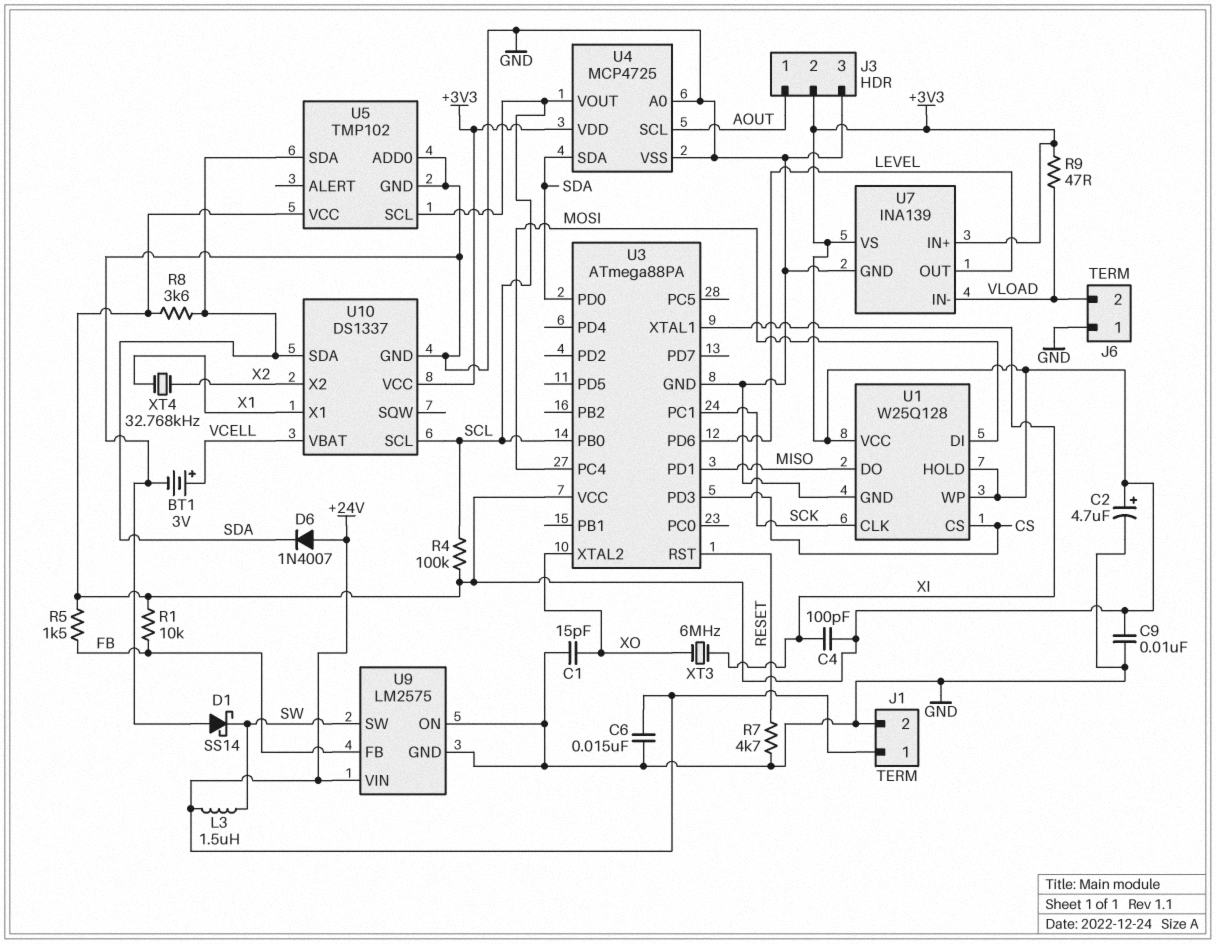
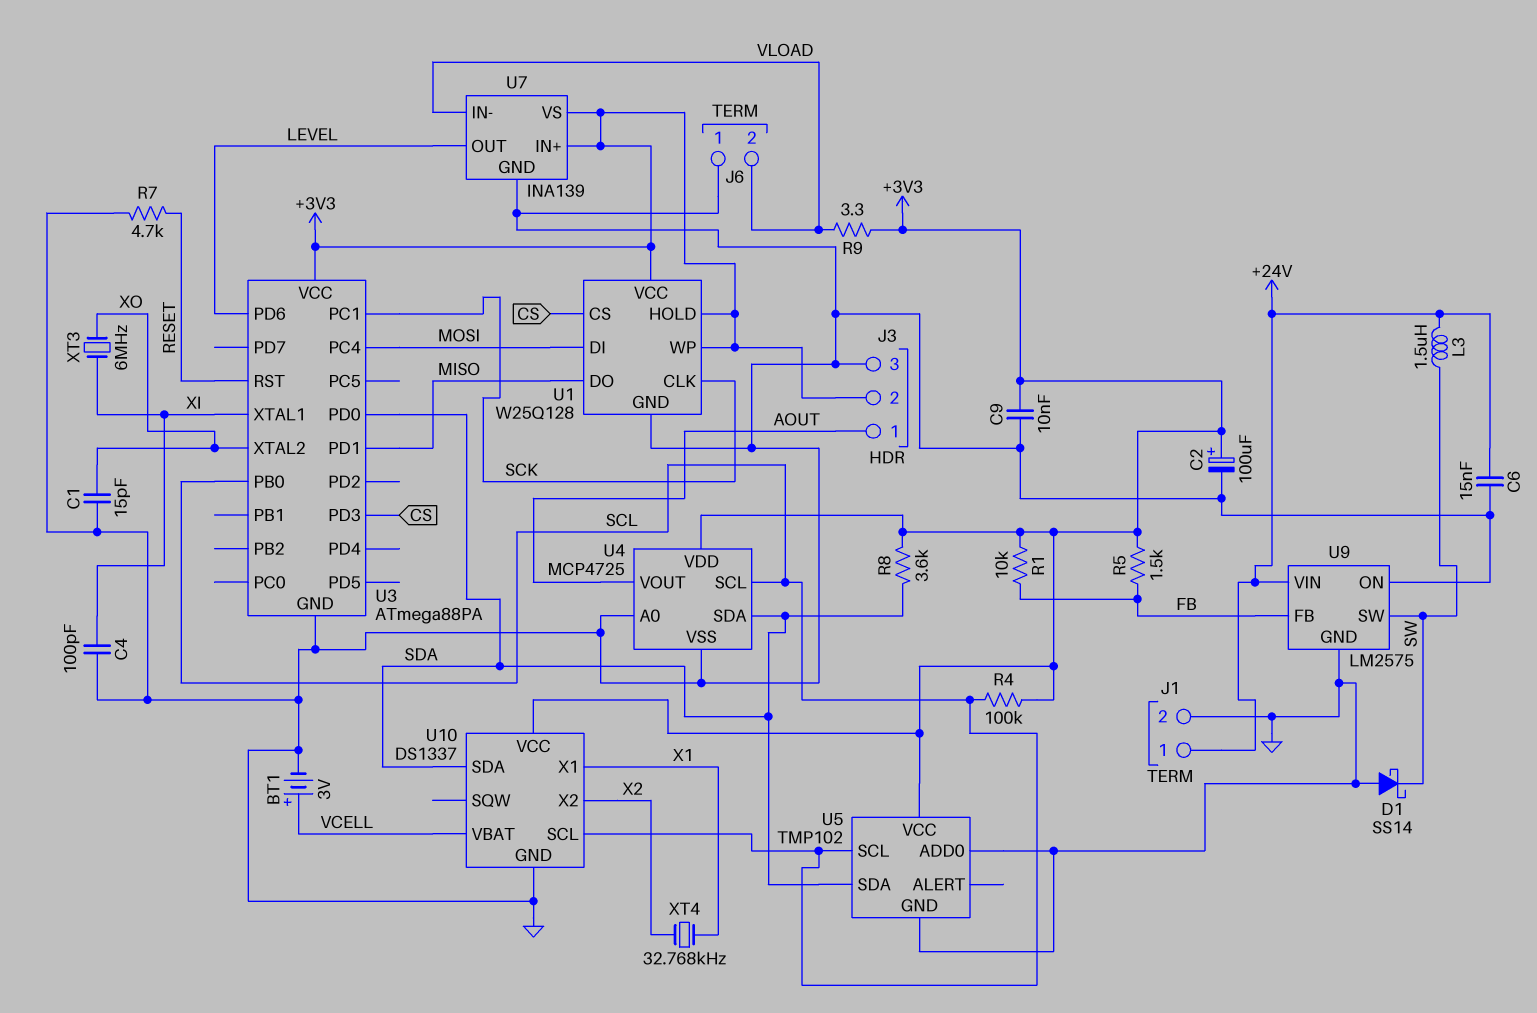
C2: 4.7uF (plus +3V3, minus GND) -> 100uF (plus +3V3, minus GND)
C4: 100pF (+3V3, XI) -> 100pF (GND, XI)
D6: diode 1N4007 (A +24V, K SDA) -> none
R9: 47 (+3V3, VLOAD) -> 3.3 (+3V3, VLOAD)
U4 pin SCL: AOUT -> SCL
U4 pin VOUT: SCL -> AOUT

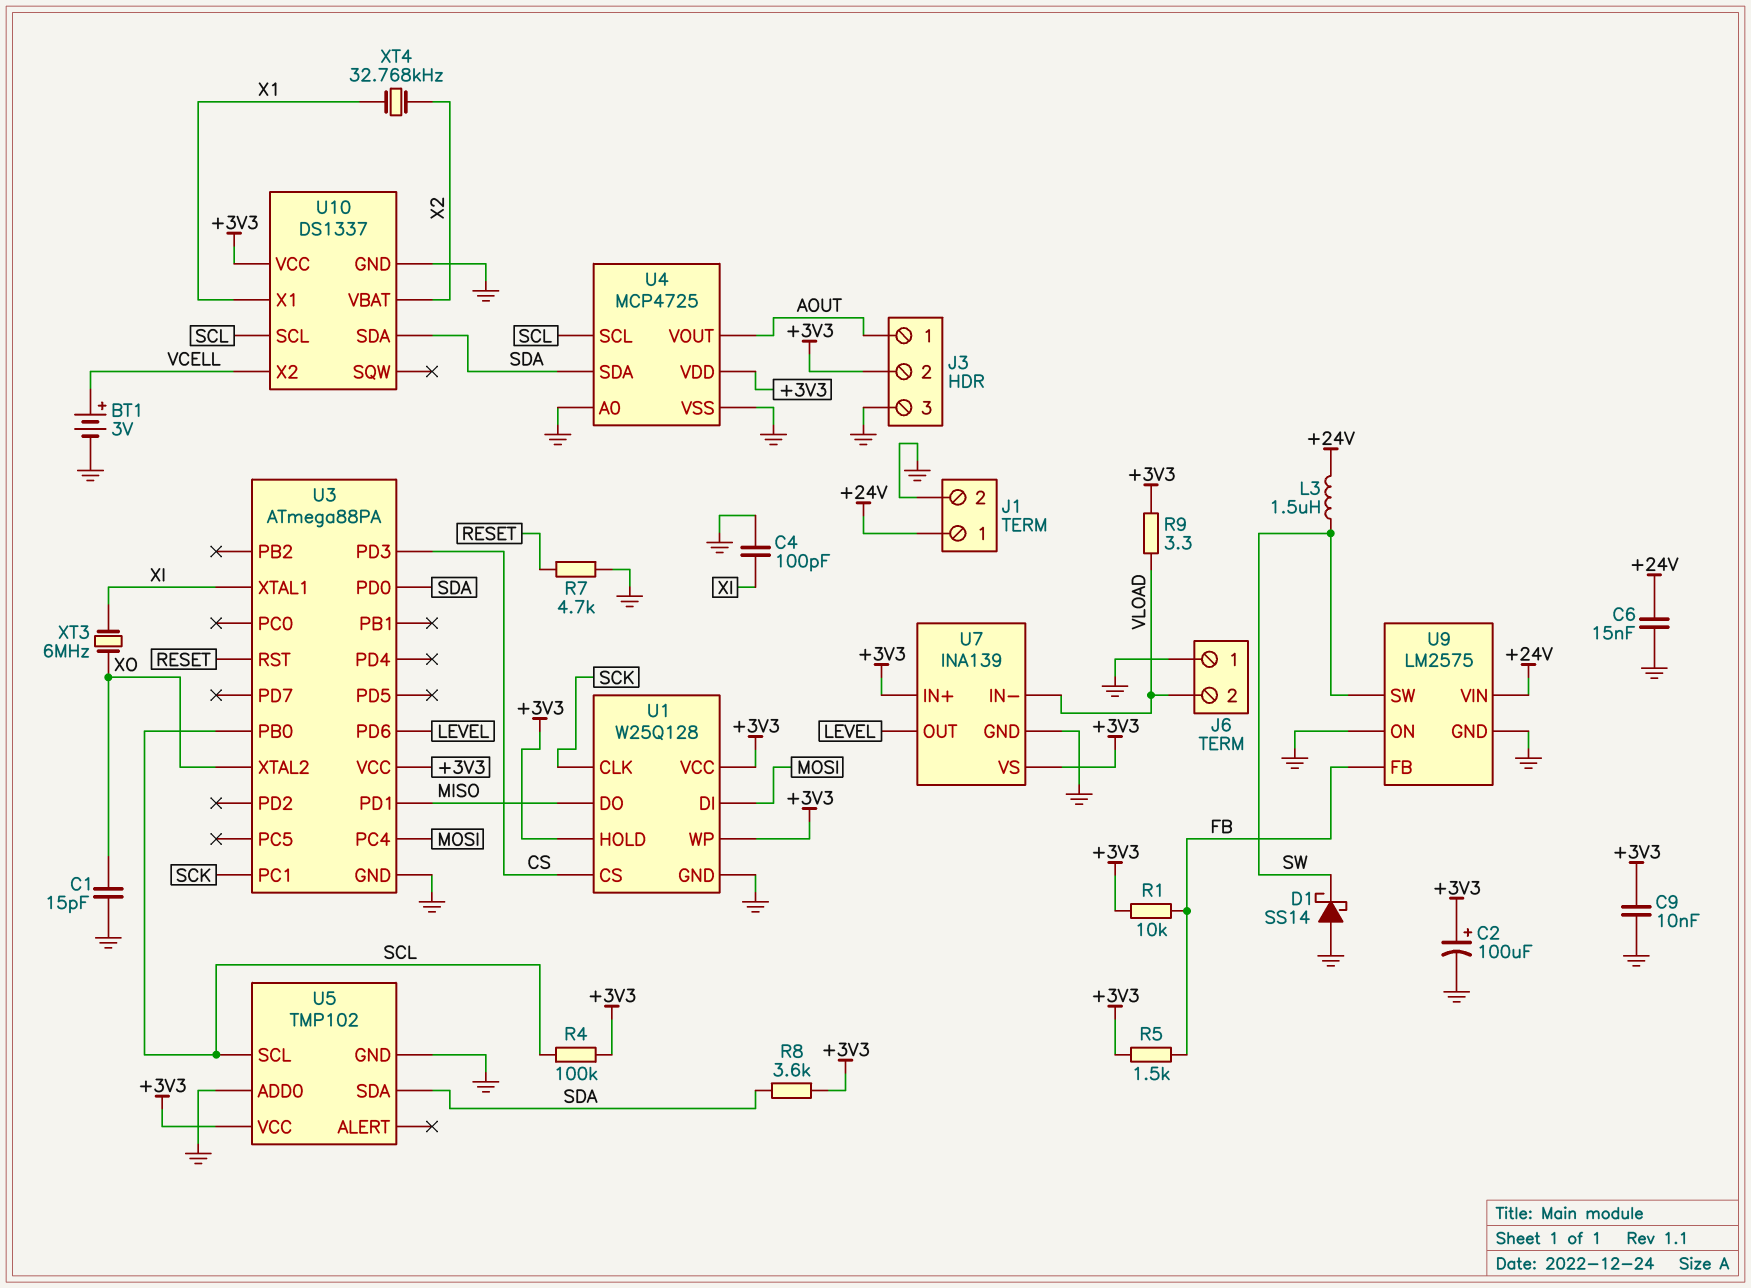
U10 pin VBAT: VCELL -> X2
U10 pin X2: X2 -> VCELL

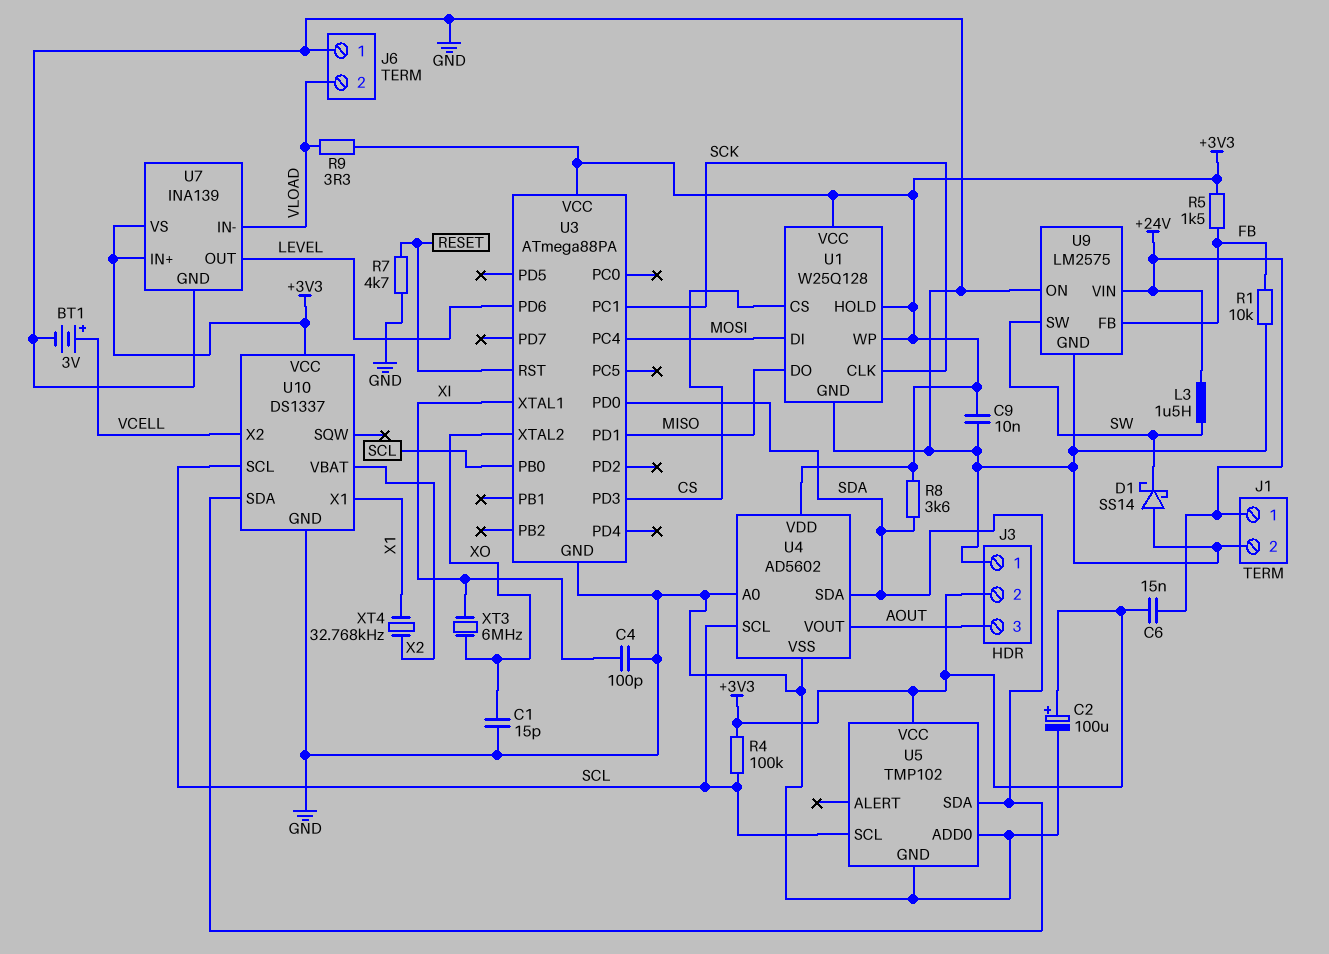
C6: 15nF (+24V, GND) -> 15nF (+3V3, +24V)
J3 pin 1: AOUT -> GND
J3 pin 3: GND -> AOUT
R1: 10k (+3V3, FB) -> 10k (FB, GND)
U4: MCP4725 -> AD5602

